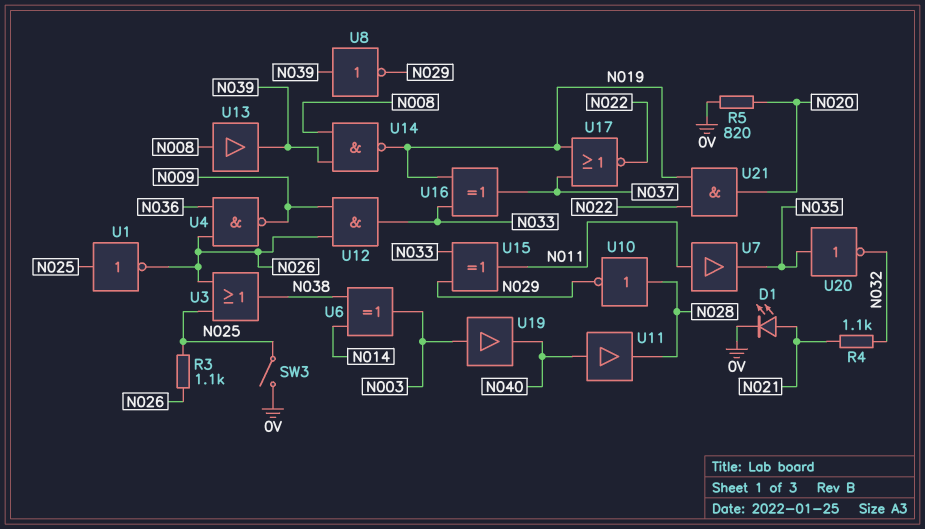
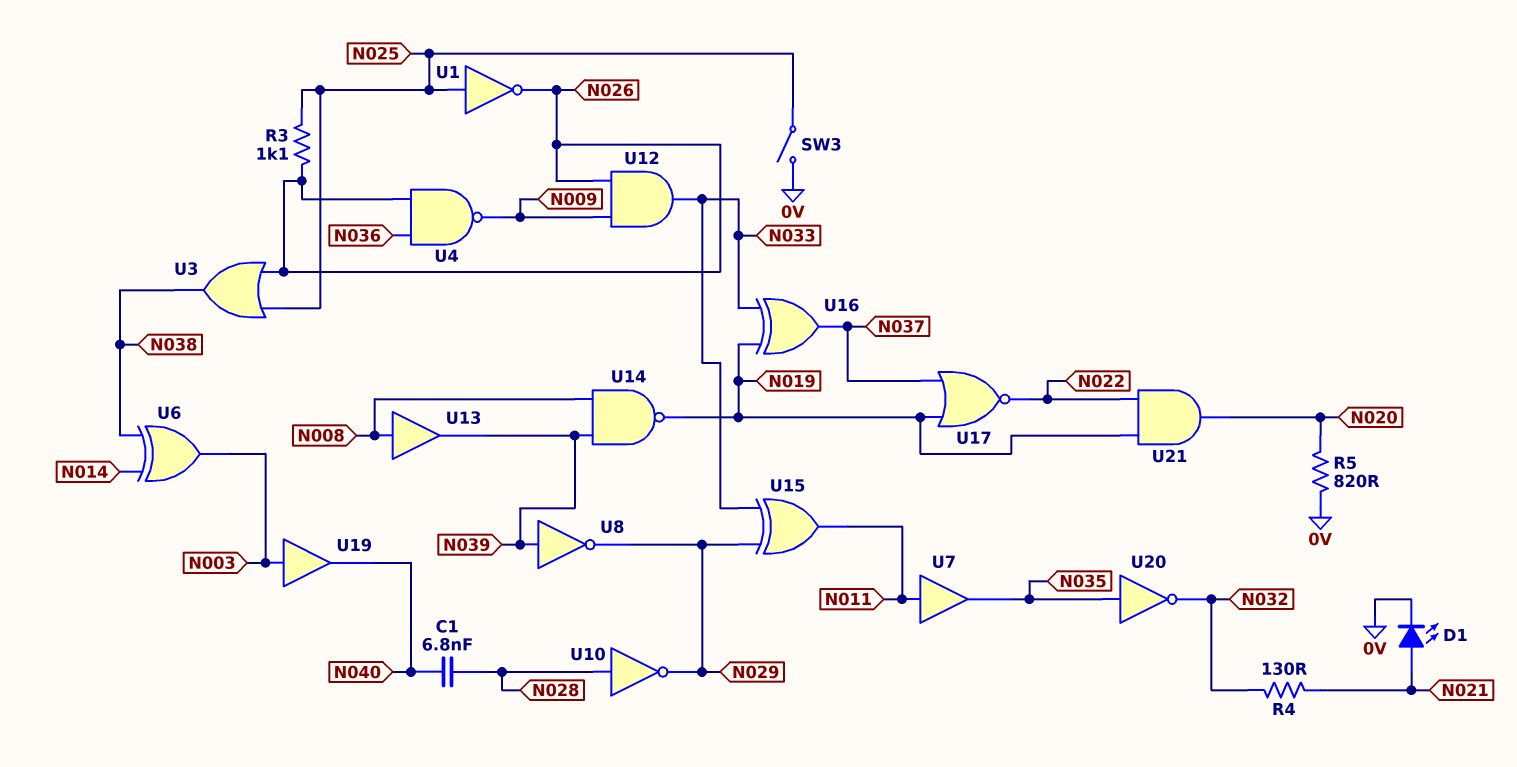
C1: none -> 6.8nF (N028, N040)
R4: 1.1k (N021, N032) -> 130 (N021, N032)
U11: buffer (in N040, out N028) -> none

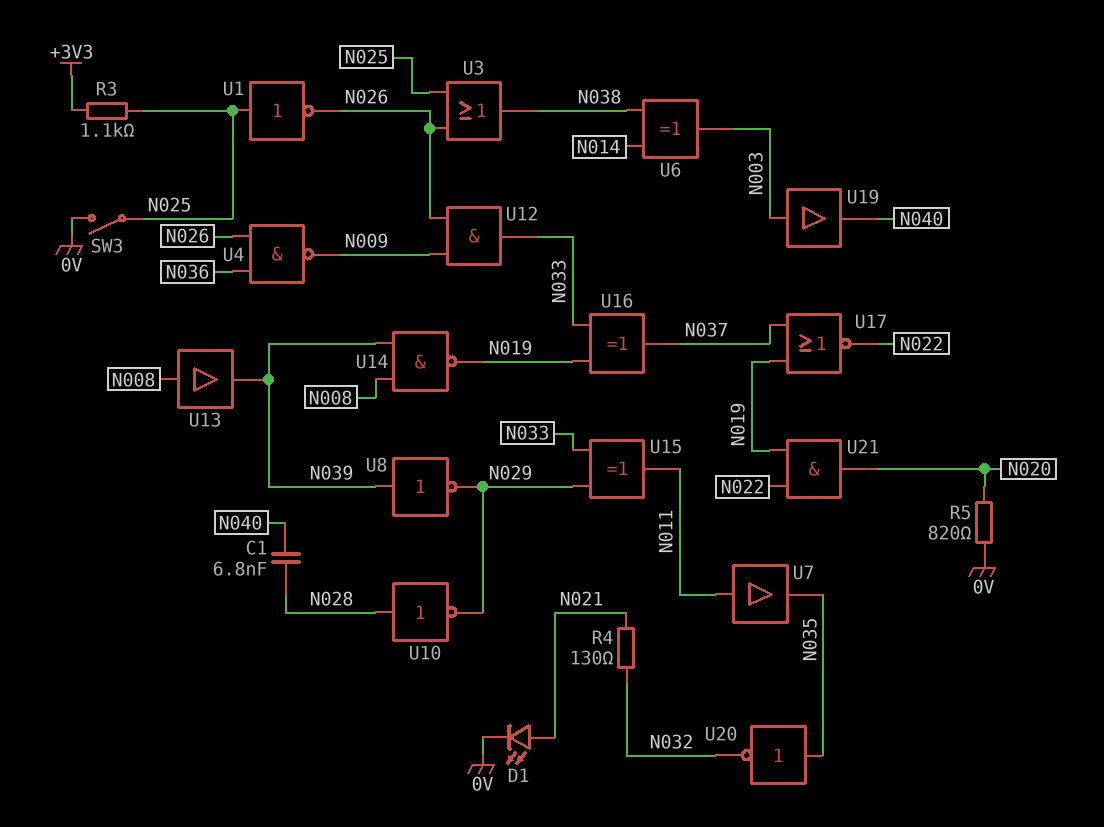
R3: 1.1k (N025, N026) -> 1.1k (+3V3, N025)

